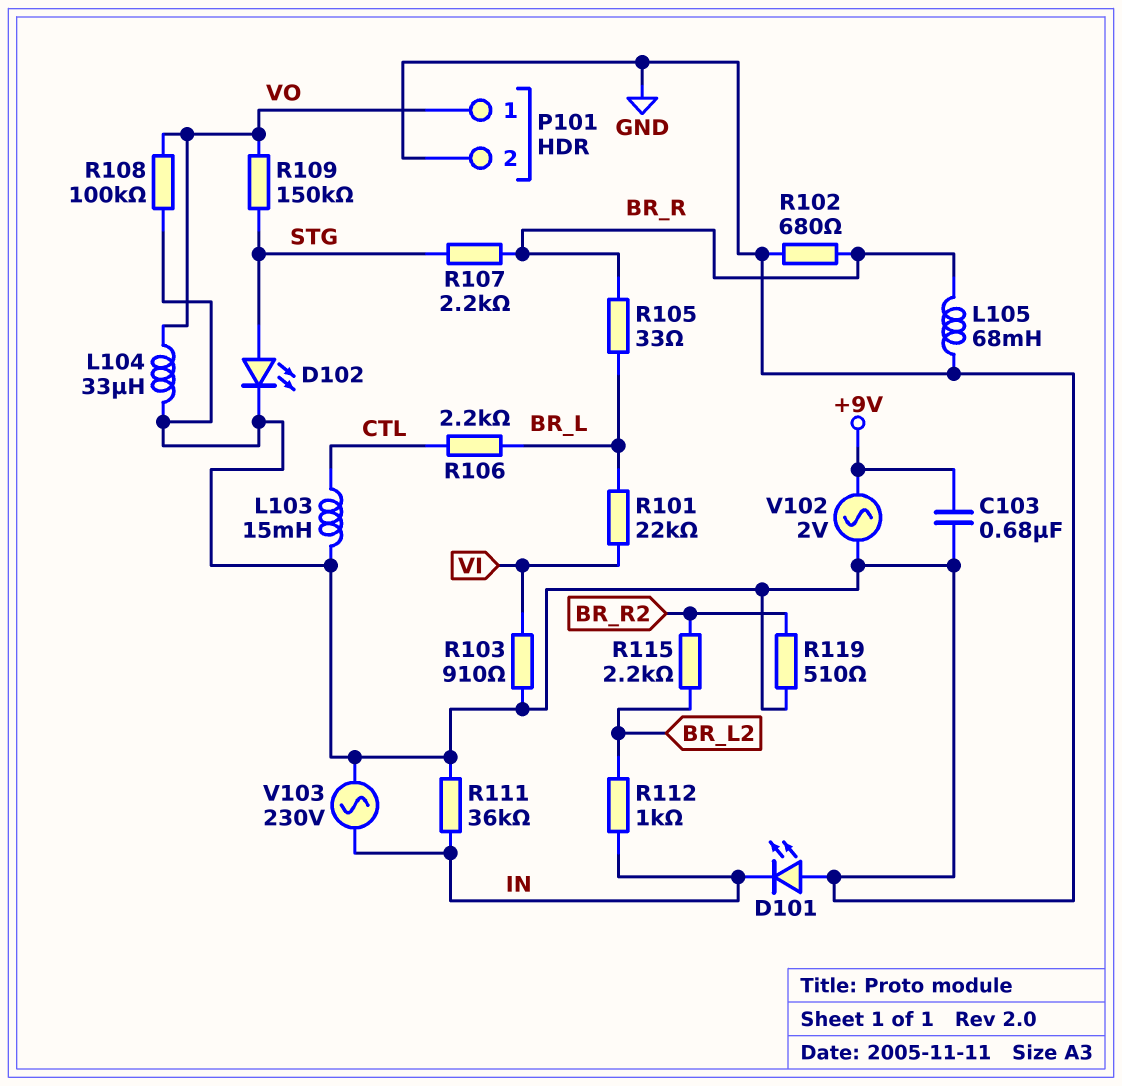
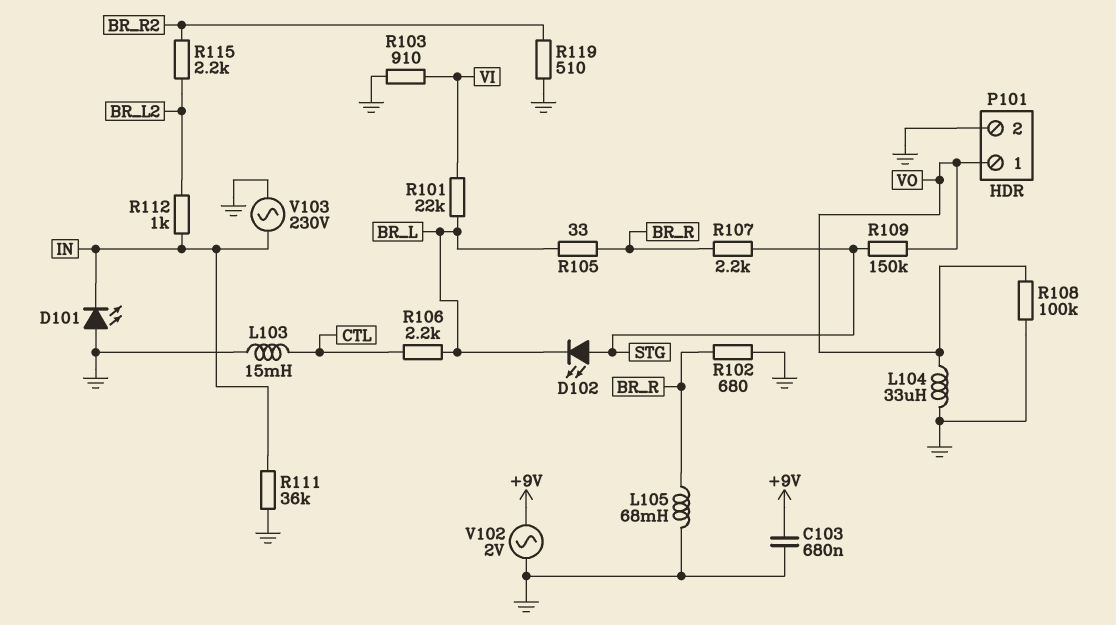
D102: LED (A STG, K GND) -> LED (A STG, K BR_L)

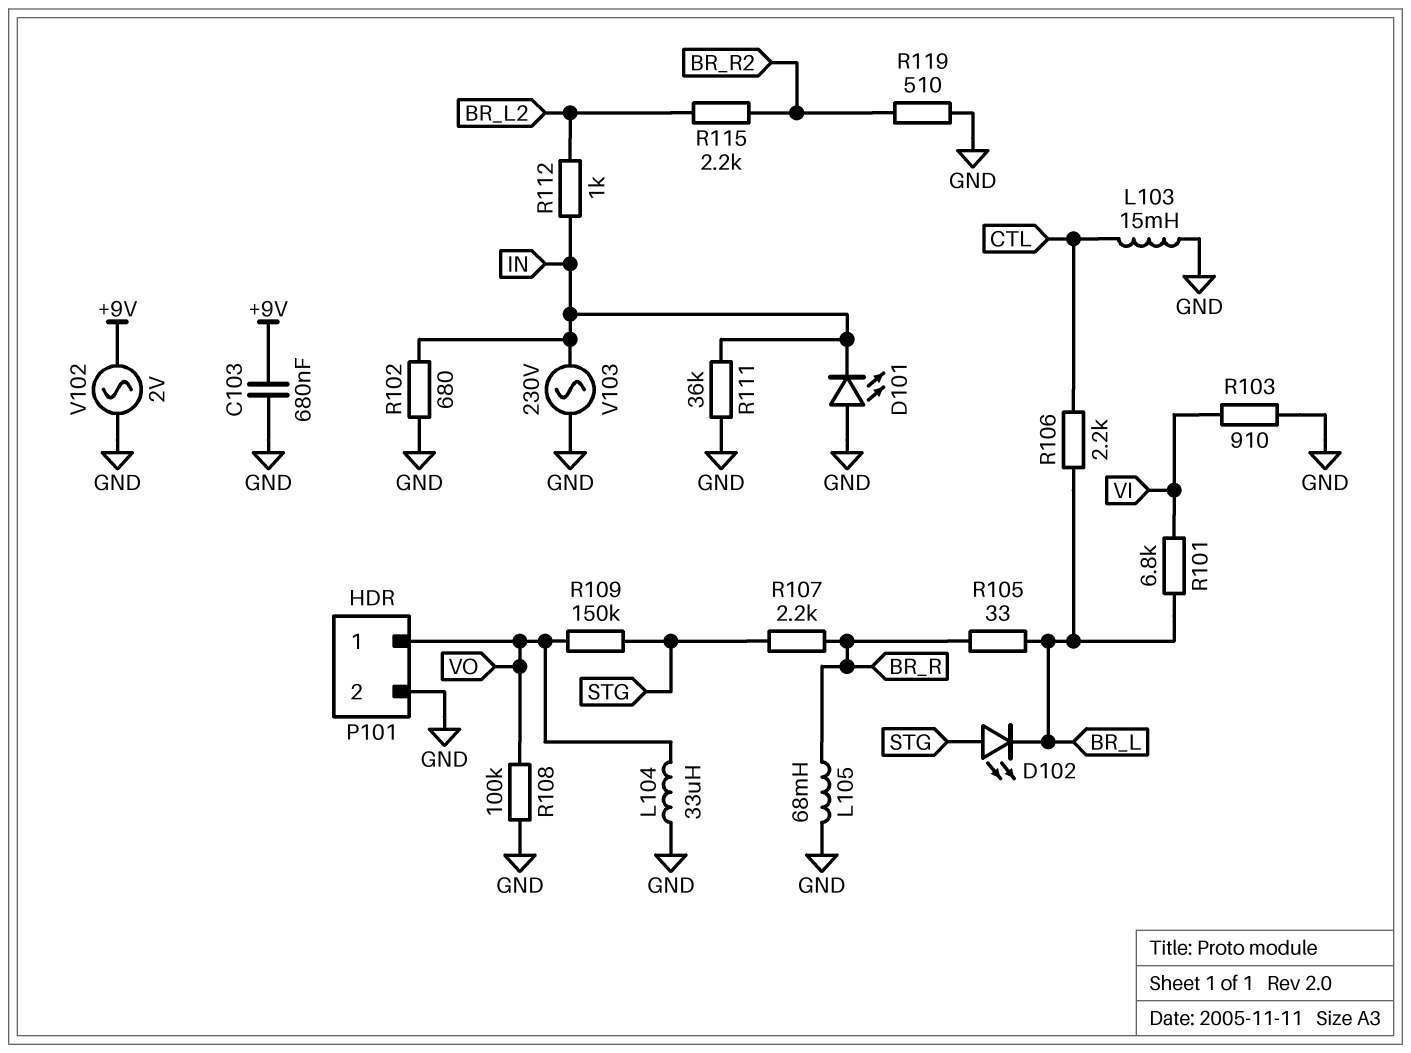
R101: 22k (BR_L, VI) -> 6.8k (BR_L, VI)
R102: 680 (BR_R, GND) -> 680 (GND, IN)

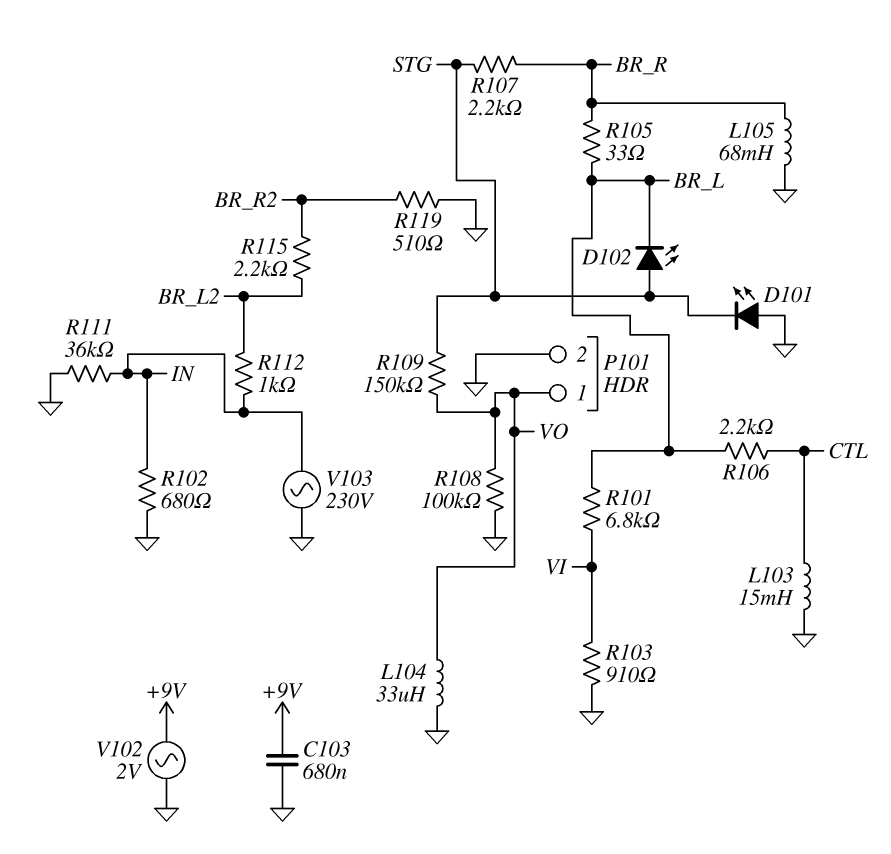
D101: LED (A GND, K IN) -> LED (A GND, K STG)

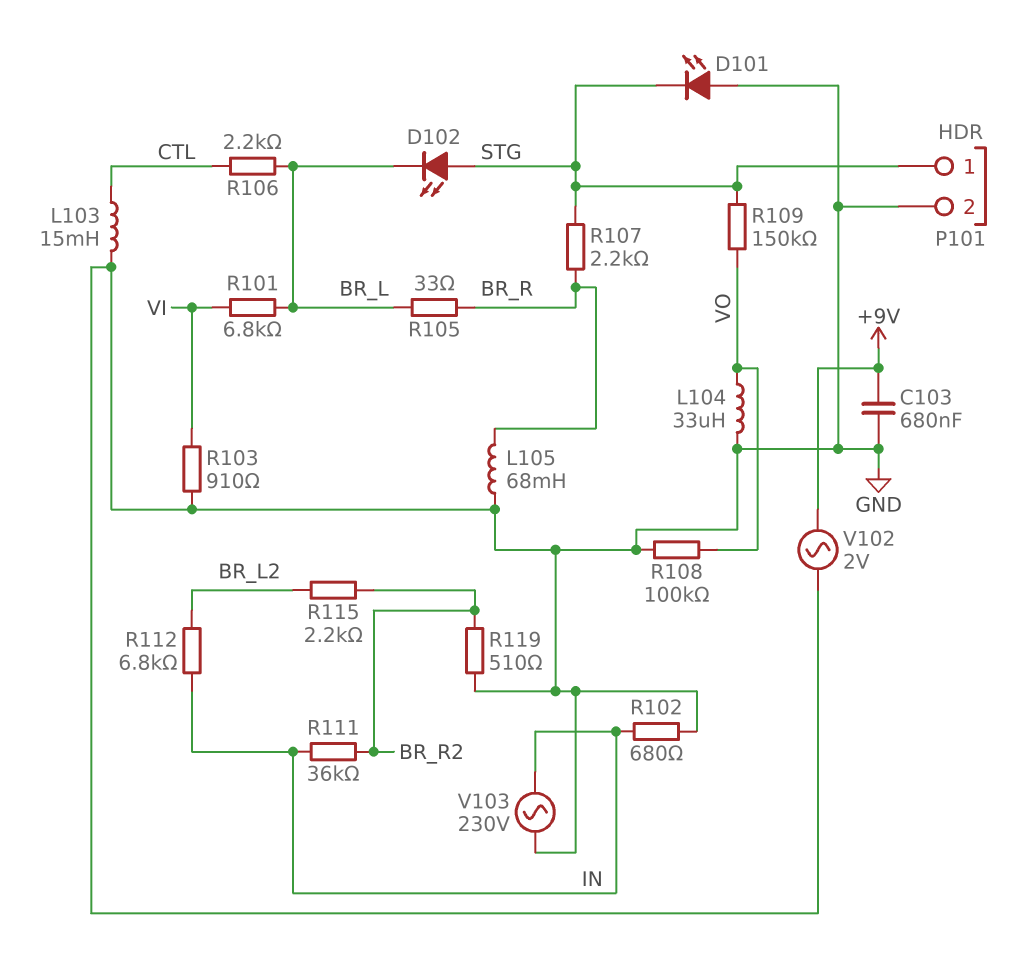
P101 pin 1: VO -> STG
R111: 36k (GND, IN) -> 36k (BR_R2, IN)
R112: 1k (BR_L2, IN) -> 6.8k (BR_L2, IN)

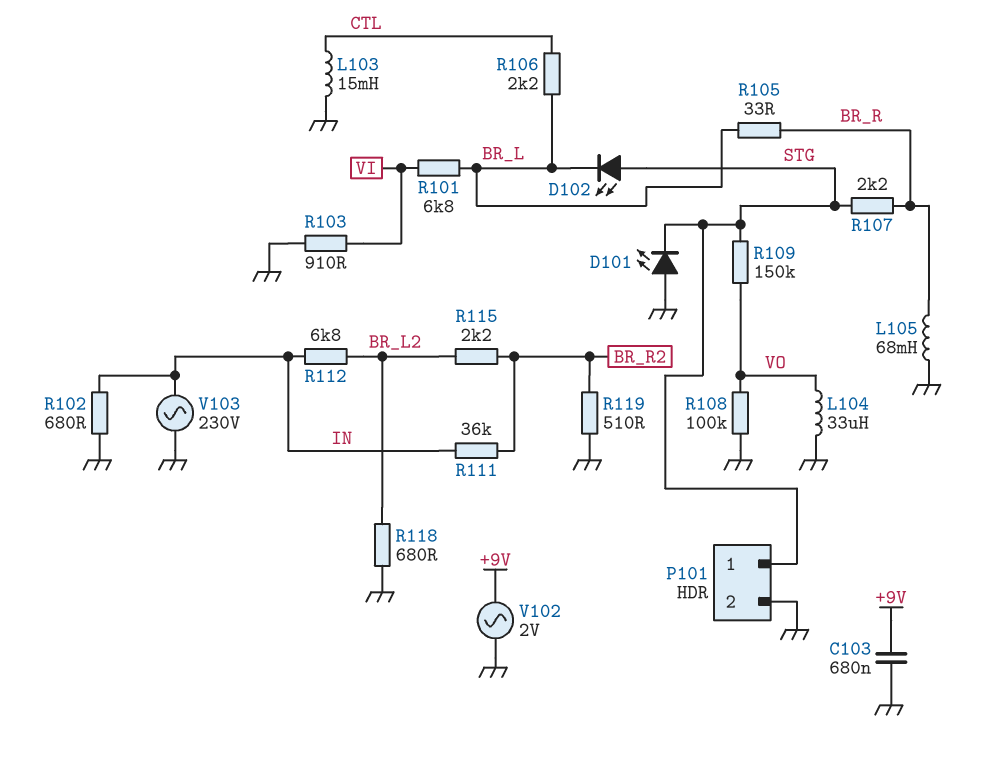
R118: none -> 680 (BR_L2, GND)

